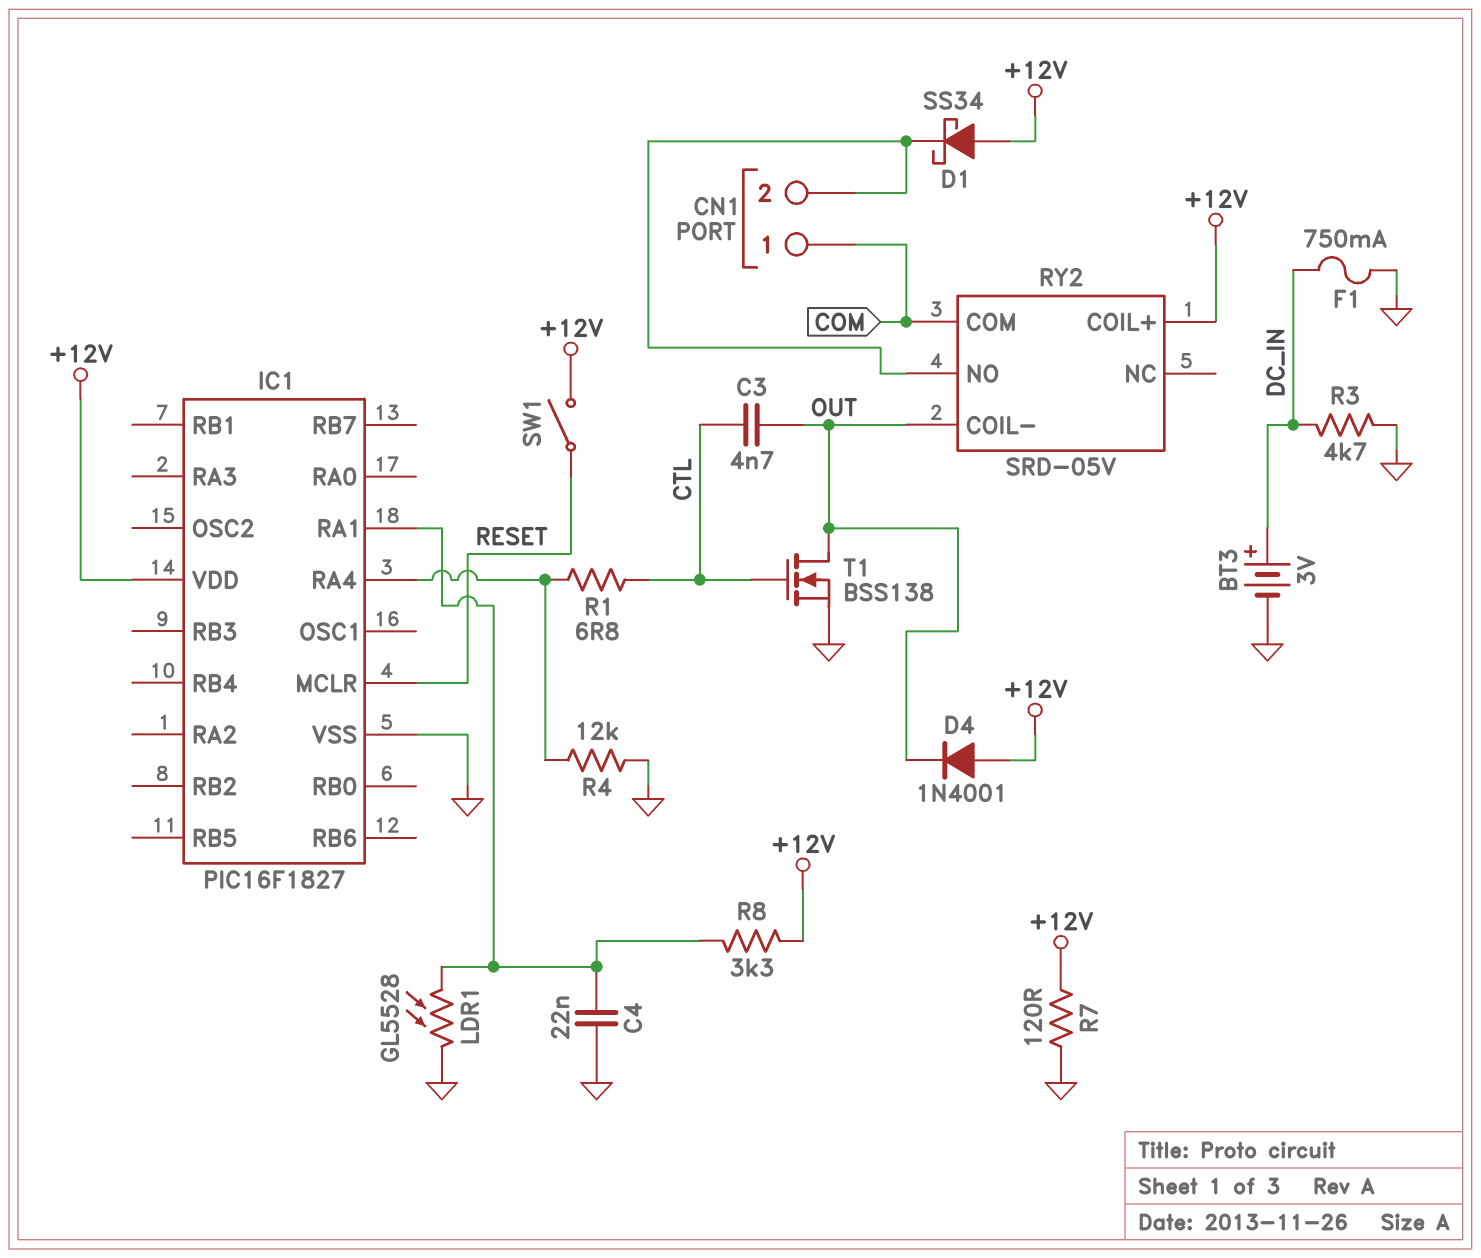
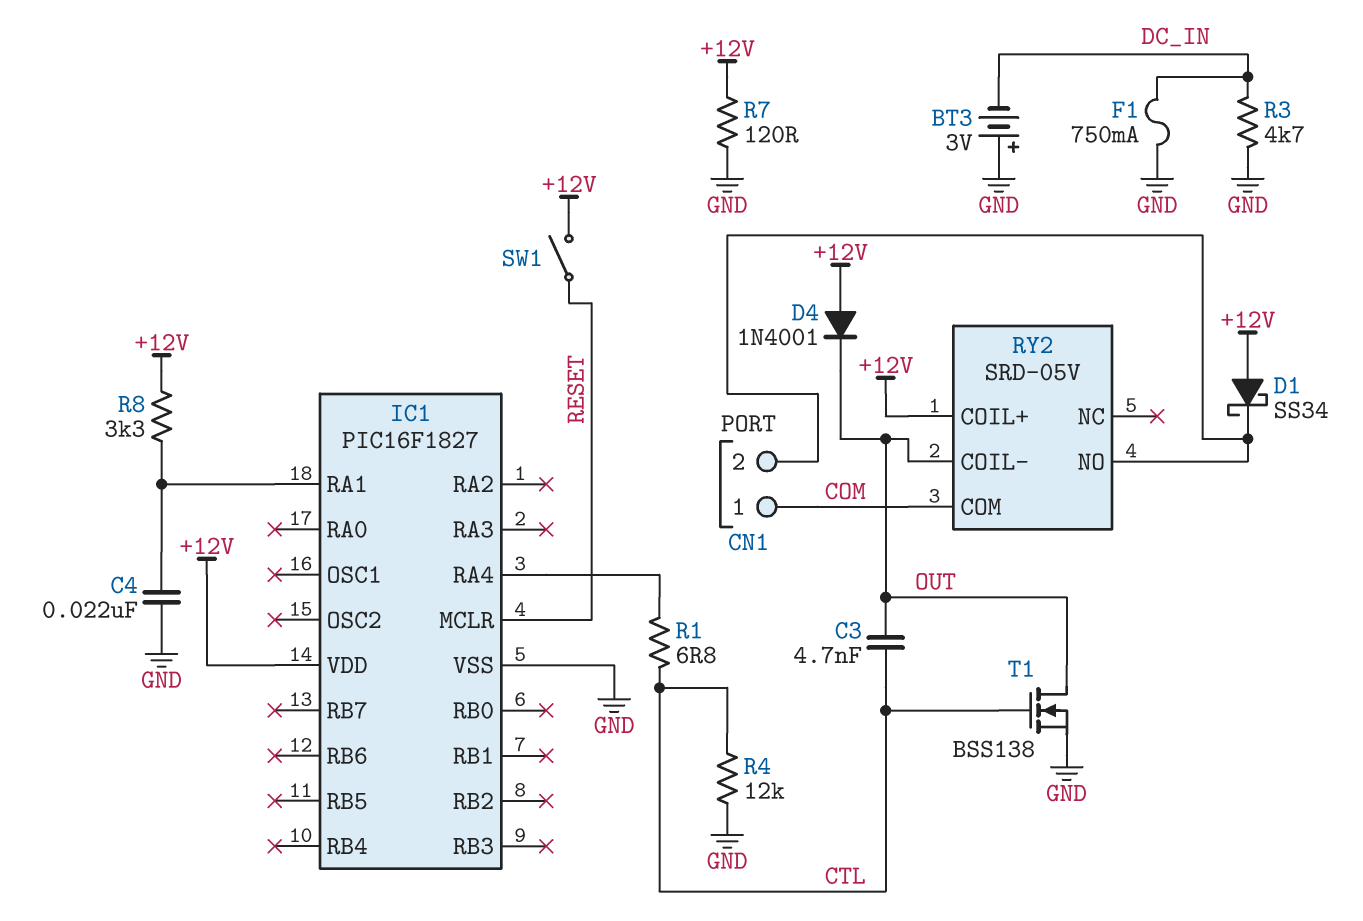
BT3: 3V (plus DC_IN, minus GND) -> 3V (plus GND, minus DC_IN)
LDR1: GL5528 (GND, IC1/RA1) -> none
R4: 12k (GND, IC1/RA4) -> 12k (CTL, GND)

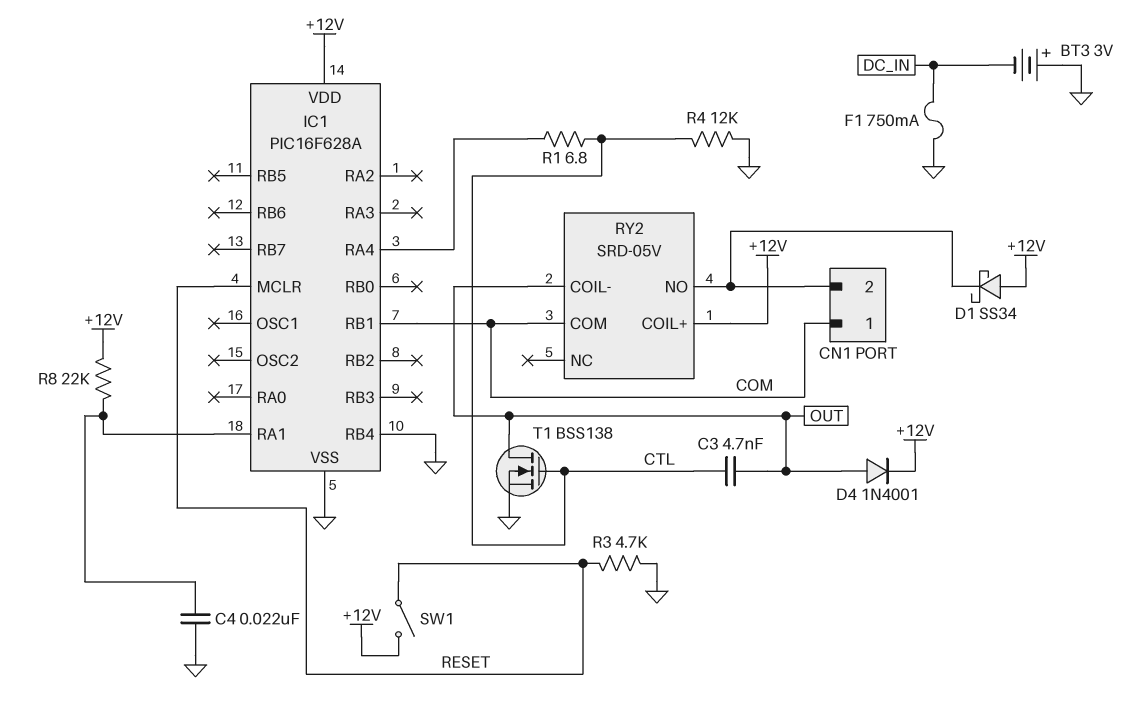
D4: diode 1N4001 (A +12V, K OUT) -> diode 1N4001 (A OUT, K +12V)
IC1: PIC16F1827 -> PIC16F628A
IC1 pin RB1: none -> COM
IC1 pin RB4: none -> GND
R3: 4.7k (DC_IN, GND) -> 4.7k (GND, RESET)
R7: 120 (+12V, GND) -> none
R8: 3.3k (+12V, IC1/RA1) -> 22k (+12V, IC1/RA1)

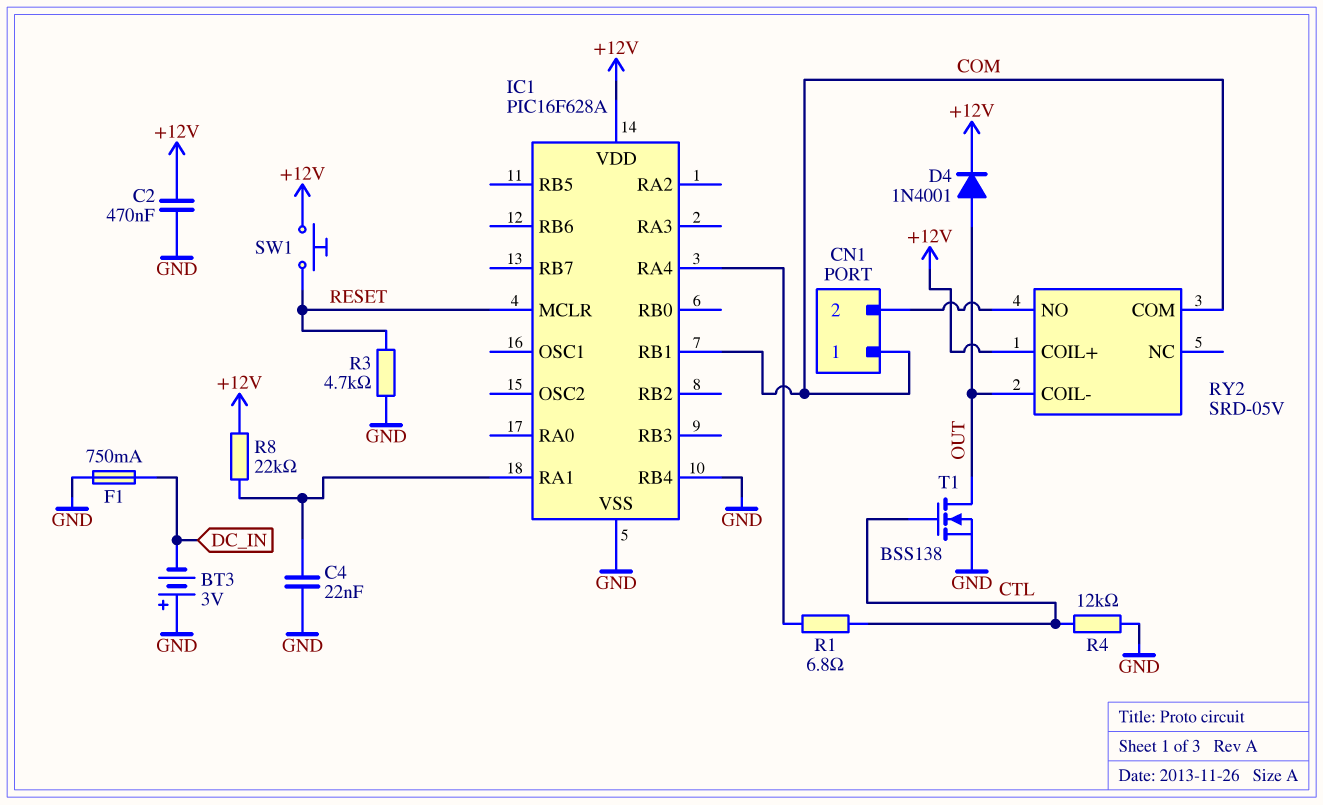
C2: none -> 470nF (+12V, GND)
C3: 4.7nF (CTL, OUT) -> none
D1: schottky SS34 (A +12V, K CN1/2) -> none
SW1: switch (+12V, RESET) -> button (+12V, RESET)

